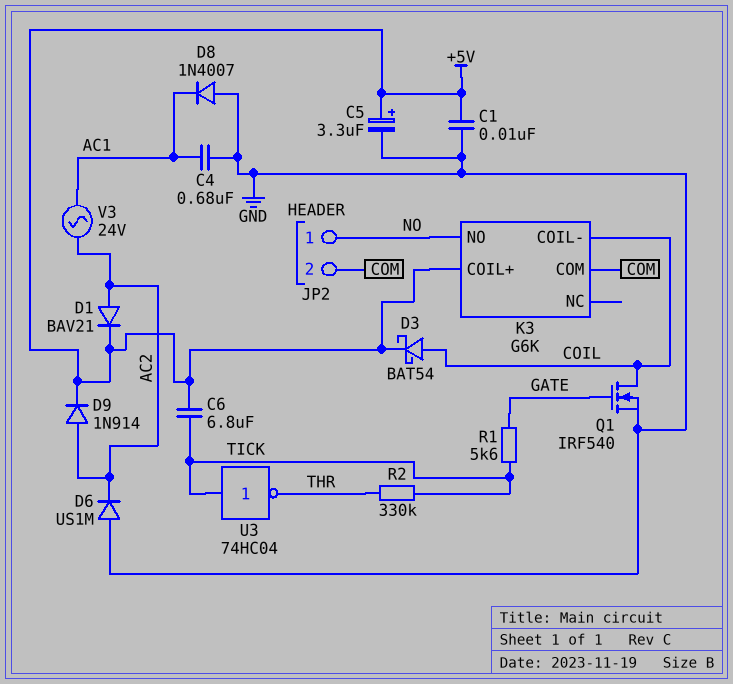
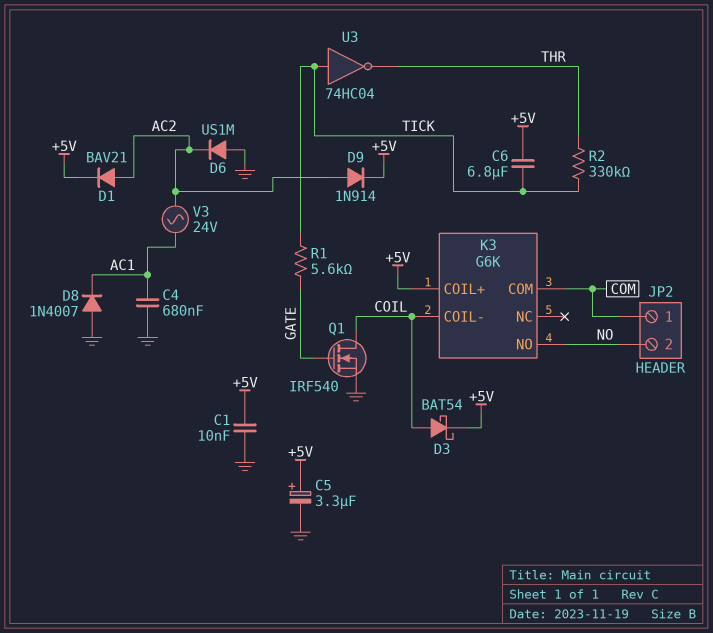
JP2 pin 1: NO -> COM
JP2 pin 2: COM -> NO

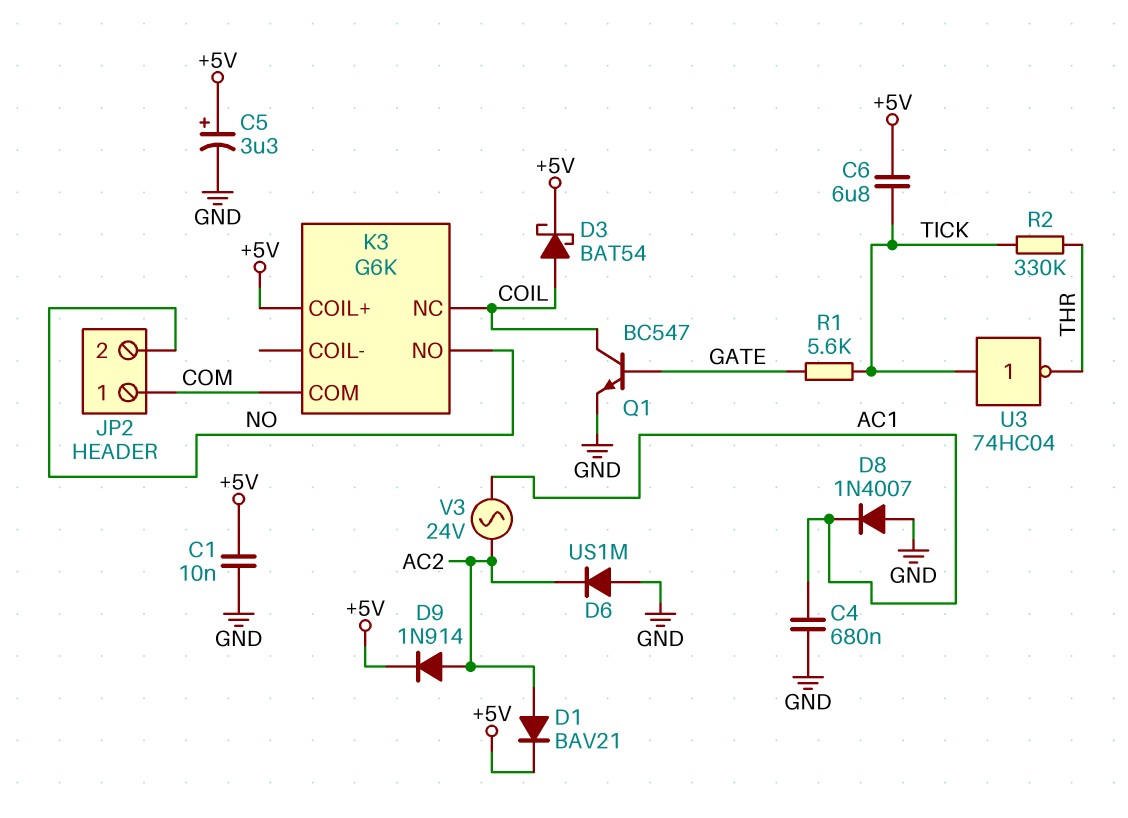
K3 pin COIL-: COIL -> none
K3 pin NC: none -> COIL
Q1: NMOS IRF540 (G GATE, D COIL, S GND) -> NPN BC547 (B GATE, C COIL, E GND)

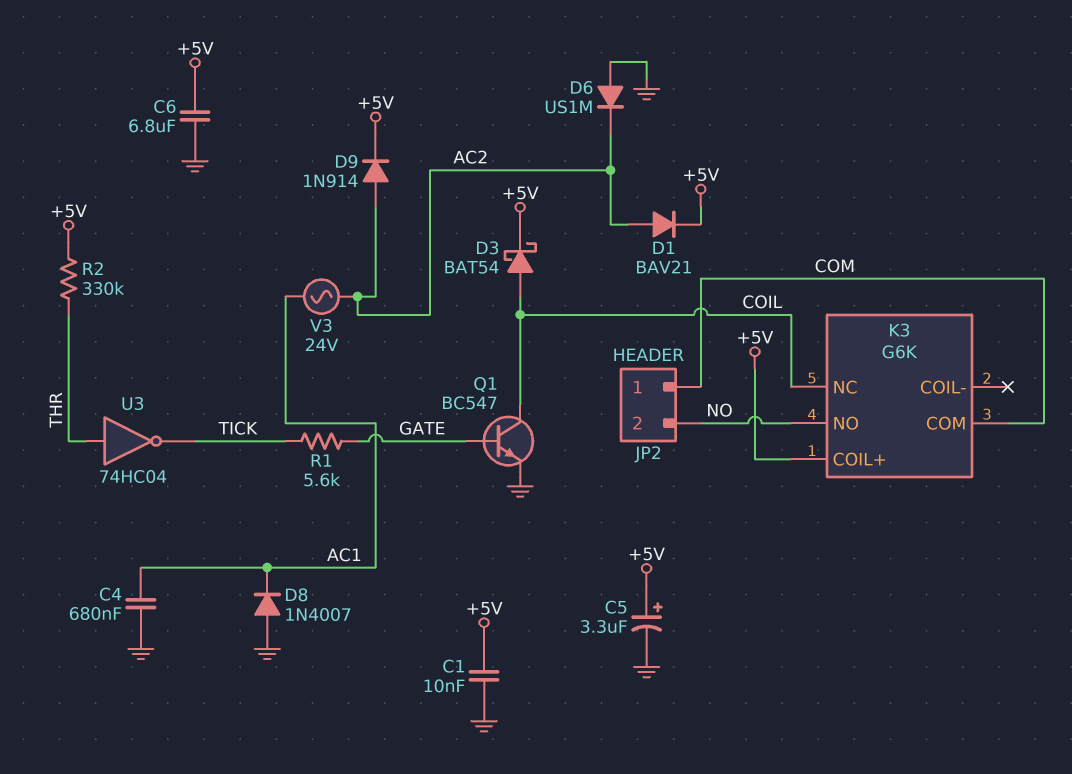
C6: 6.8uF (+5V, TICK) -> 6.8uF (+5V, GND)
R2: 330k (THR, TICK) -> 330k (+5V, THR)
U3: NOT 74HC04 (in TICK, out THR) -> NOT 74HC04 (in THR, out TICK)

